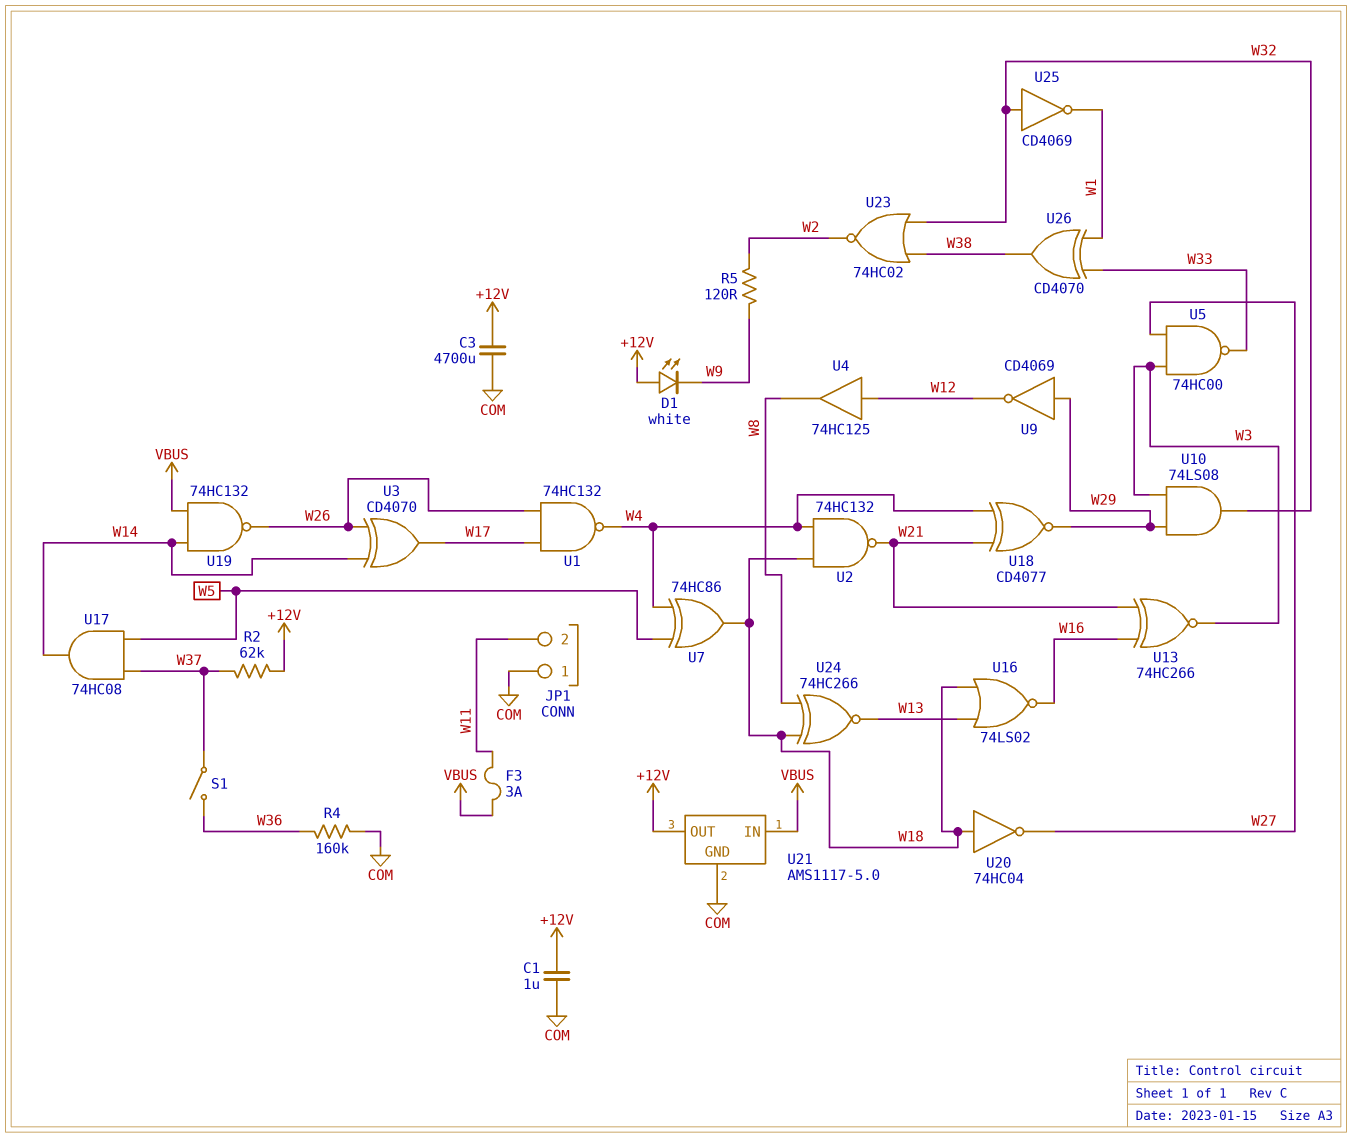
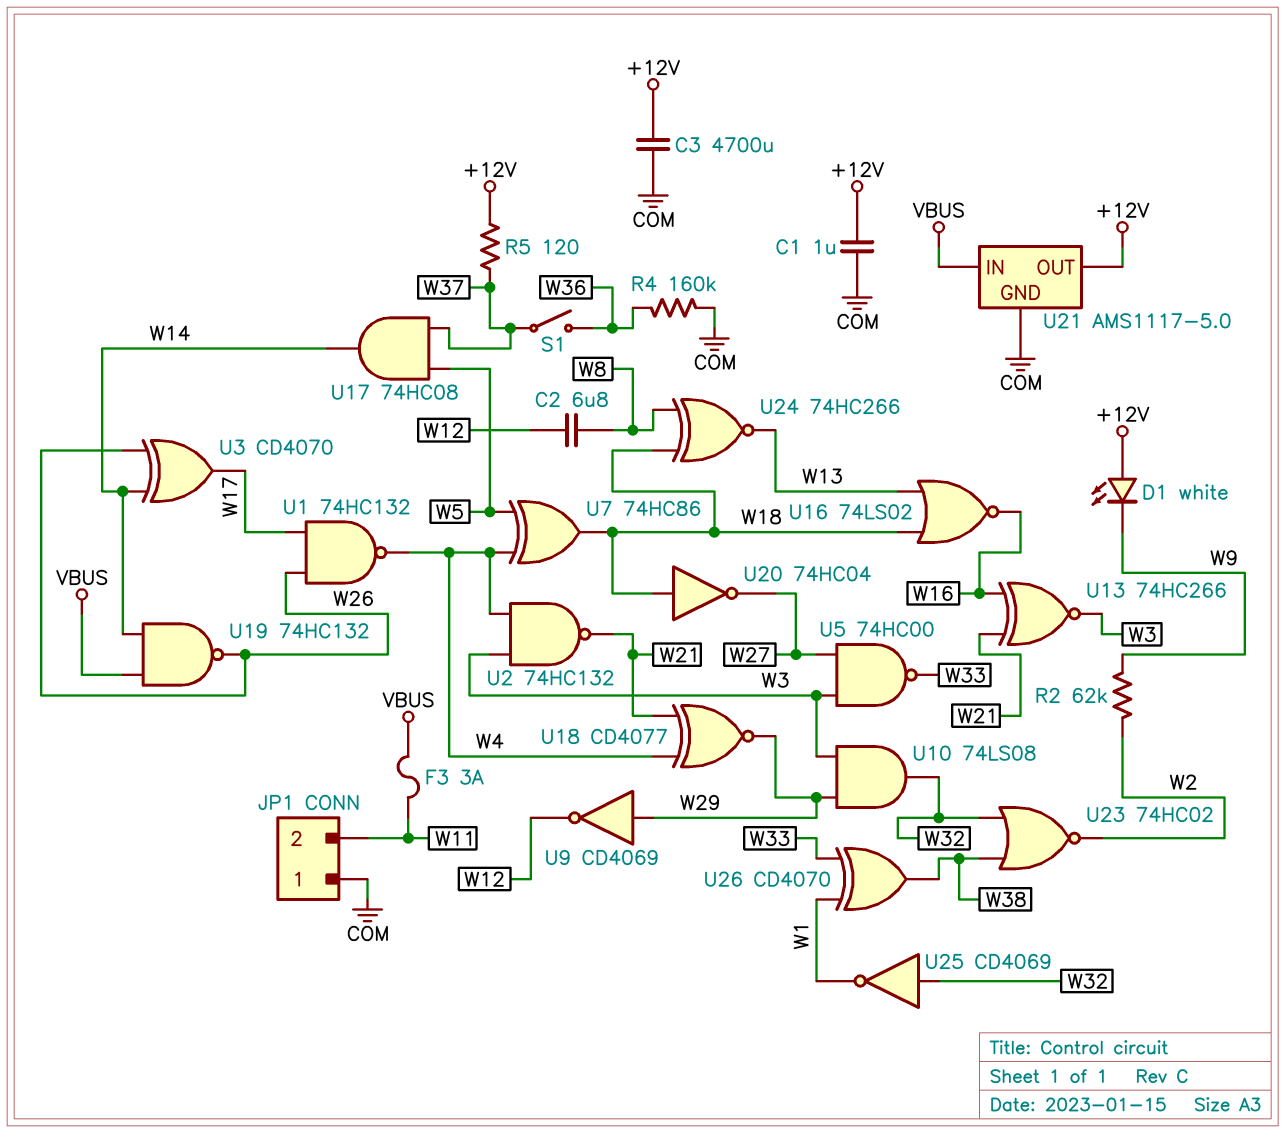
C2: none -> 6.8uF (W8, W12)
R2: 62k (+12V, W37) -> 62k (W2, W9)
R5: 120 (W2, W9) -> 120 (+12V, W37)
U2: NAND 74HC132 (in W4, in W18, out W21) -> NAND 74HC132 (in W3, in W4, out W21)
U4: buffer 74HC125 (in W12, out W8) -> none

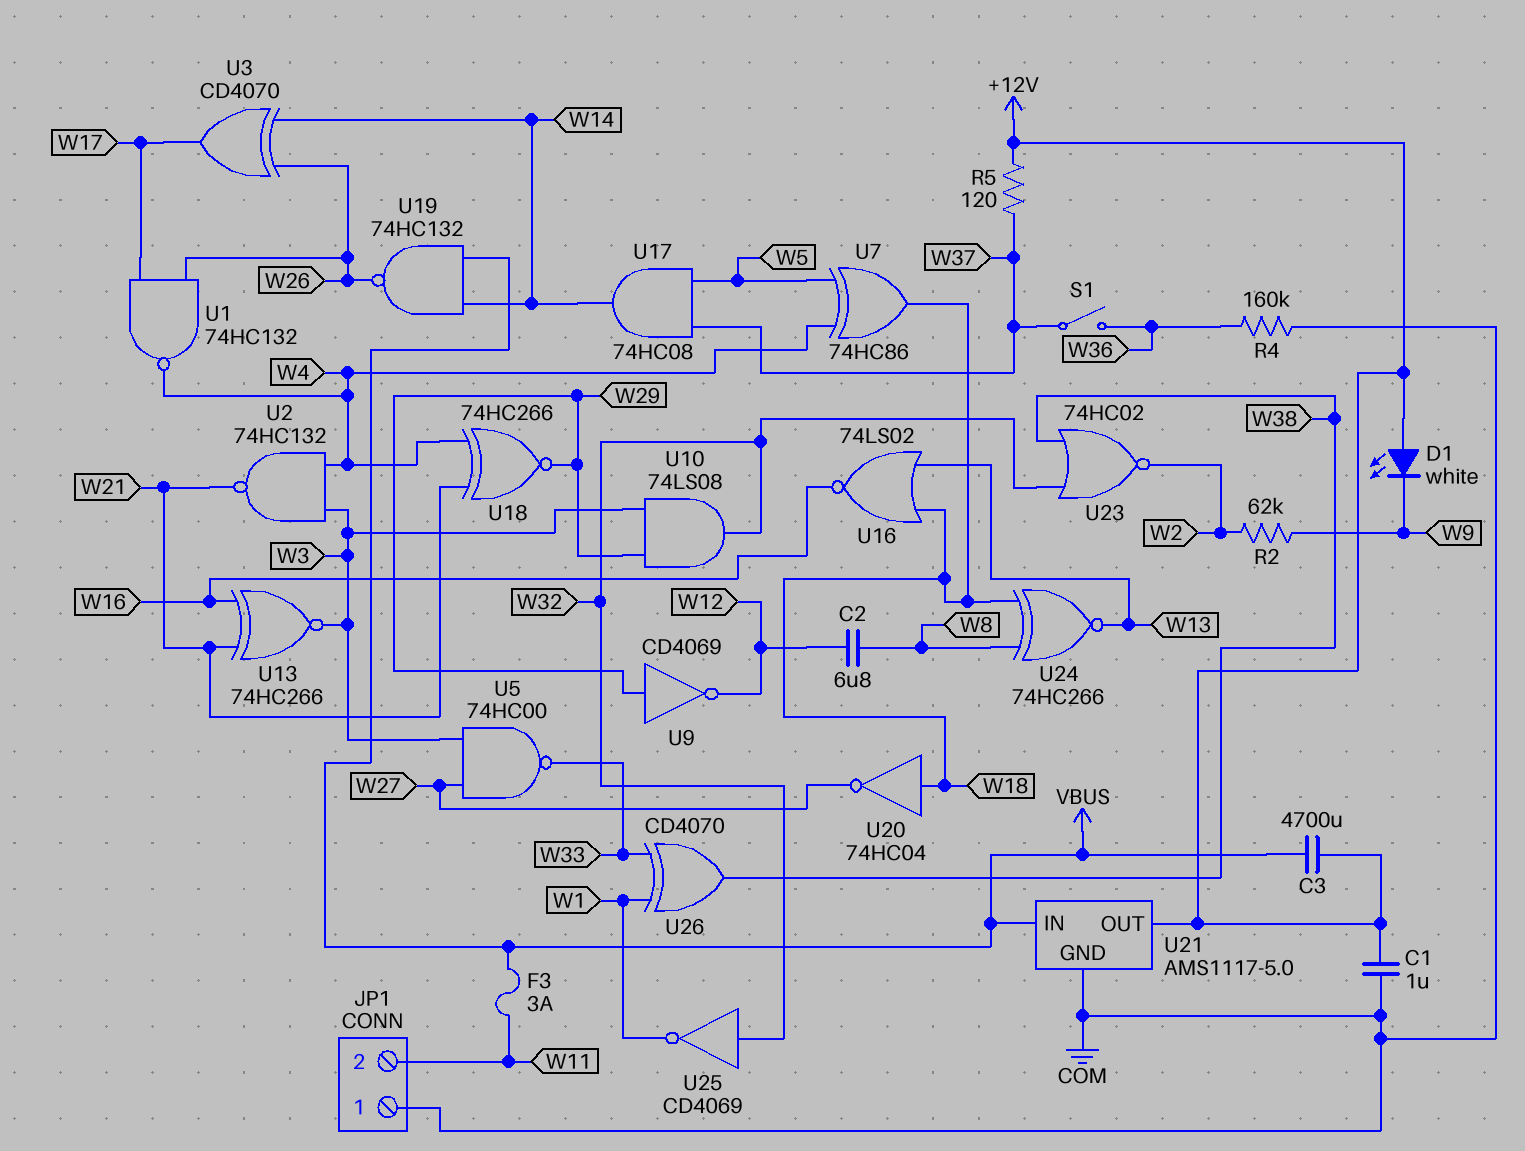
C3: 4700uF (+12V, COM) -> 4700uF (+12V, VBUS)
U18: XNOR CD4077 (in W4, in W21, out W29) -> XNOR 74HC266 (in W4, in W21, out W29)

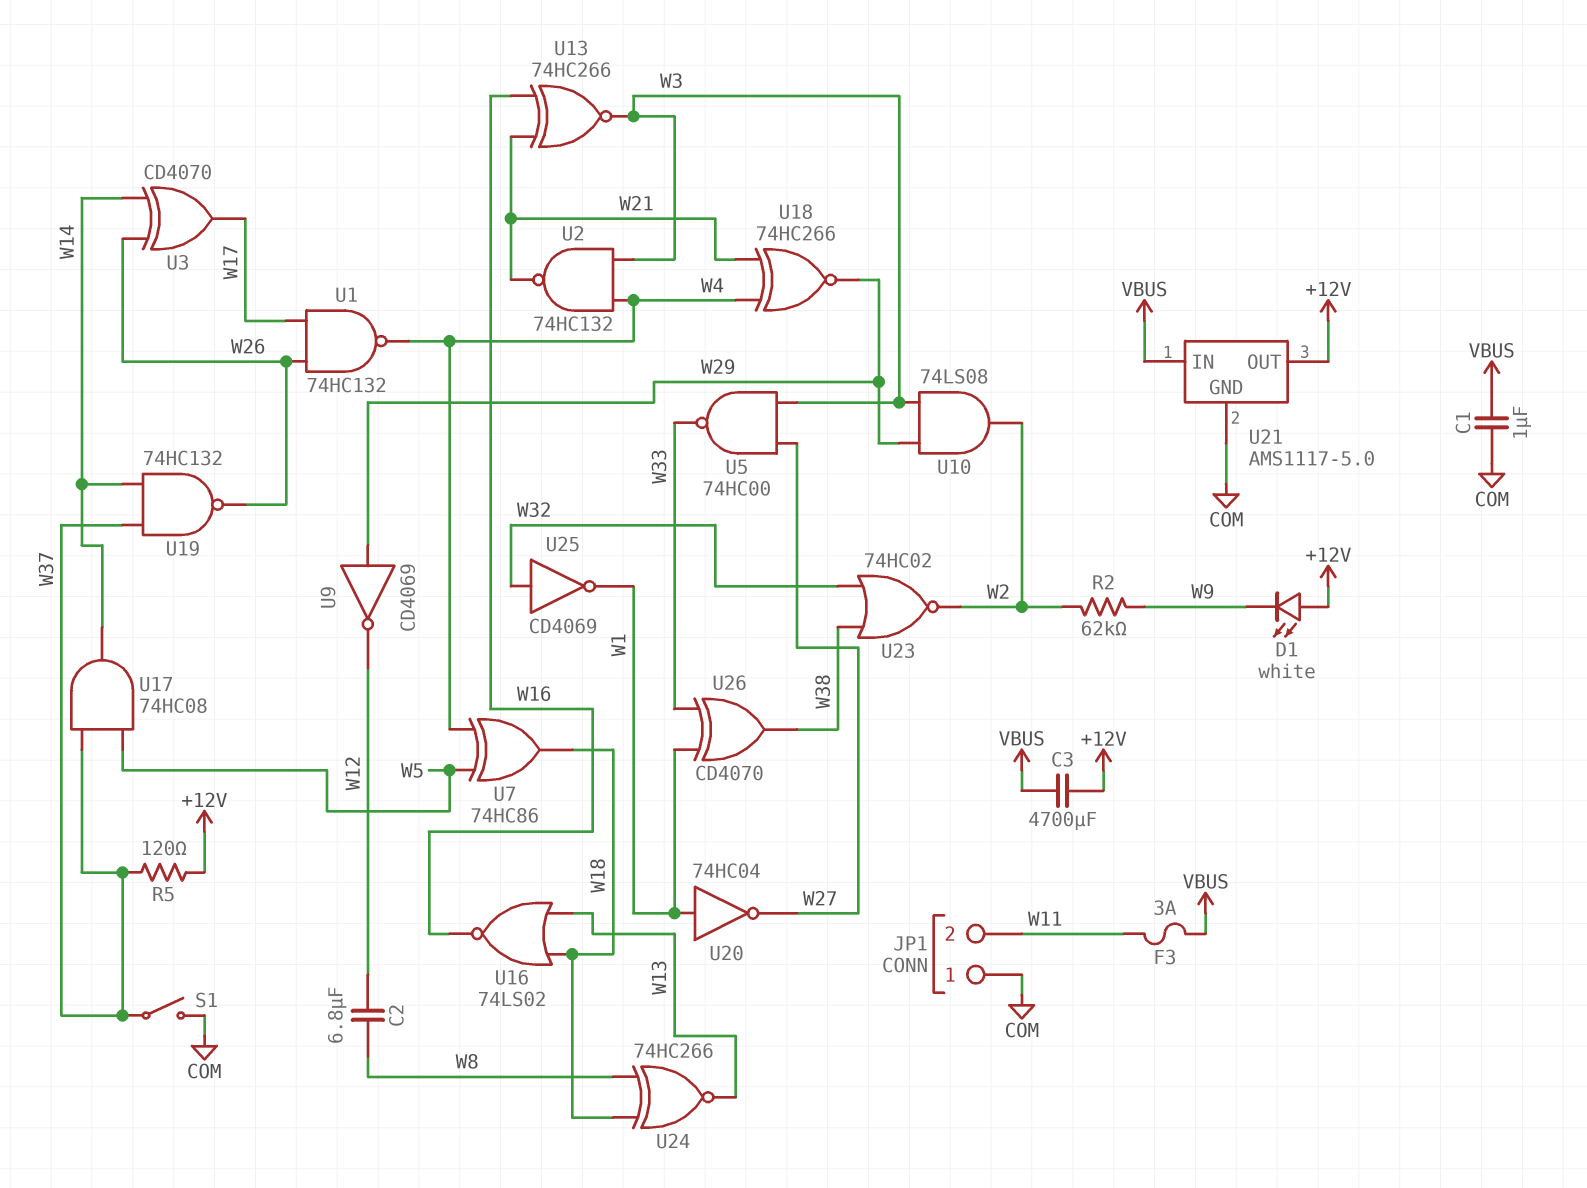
C1: 1uF (+12V, COM) -> 1uF (COM, VBUS)
R4: 160k (COM, W36) -> none
S1: switch (W36, W37) -> switch (COM, W37)
U10: AND 74LS08 (in W3, in W29, out W32) -> AND 74LS08 (in W3, in W29, out W2)
U19: NAND 74HC132 (in VBUS, in W14, out W26) -> NAND 74HC132 (in W14, in W37, out W26)
U20: NOT 74HC04 (in W18, out W27) -> NOT 74HC04 (in W1, out W27)

